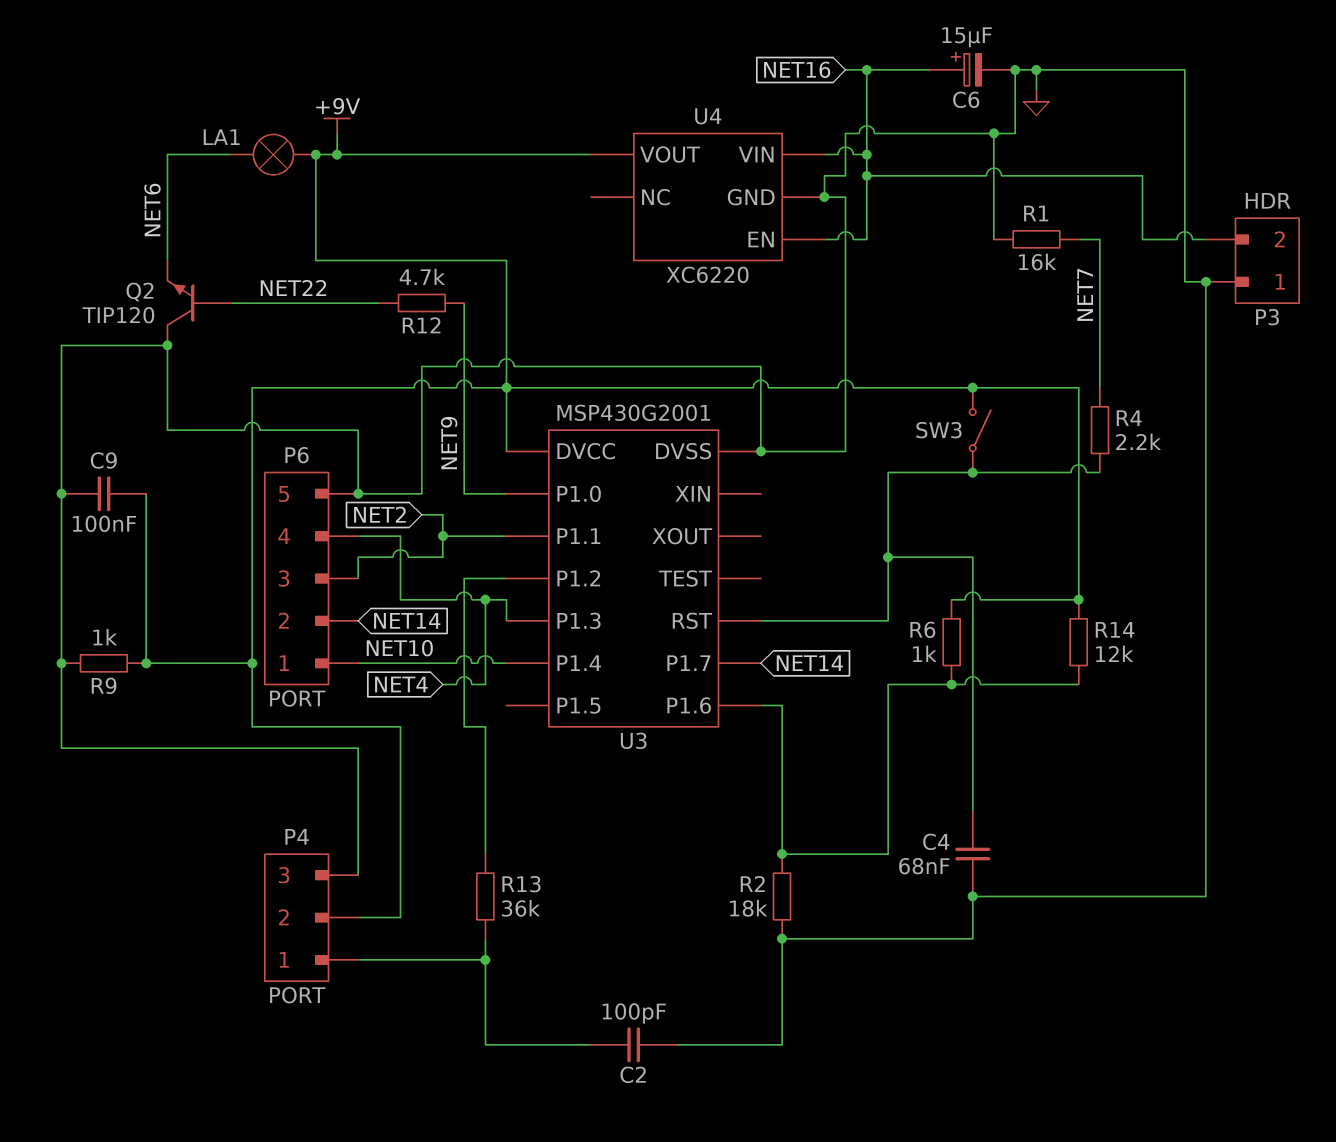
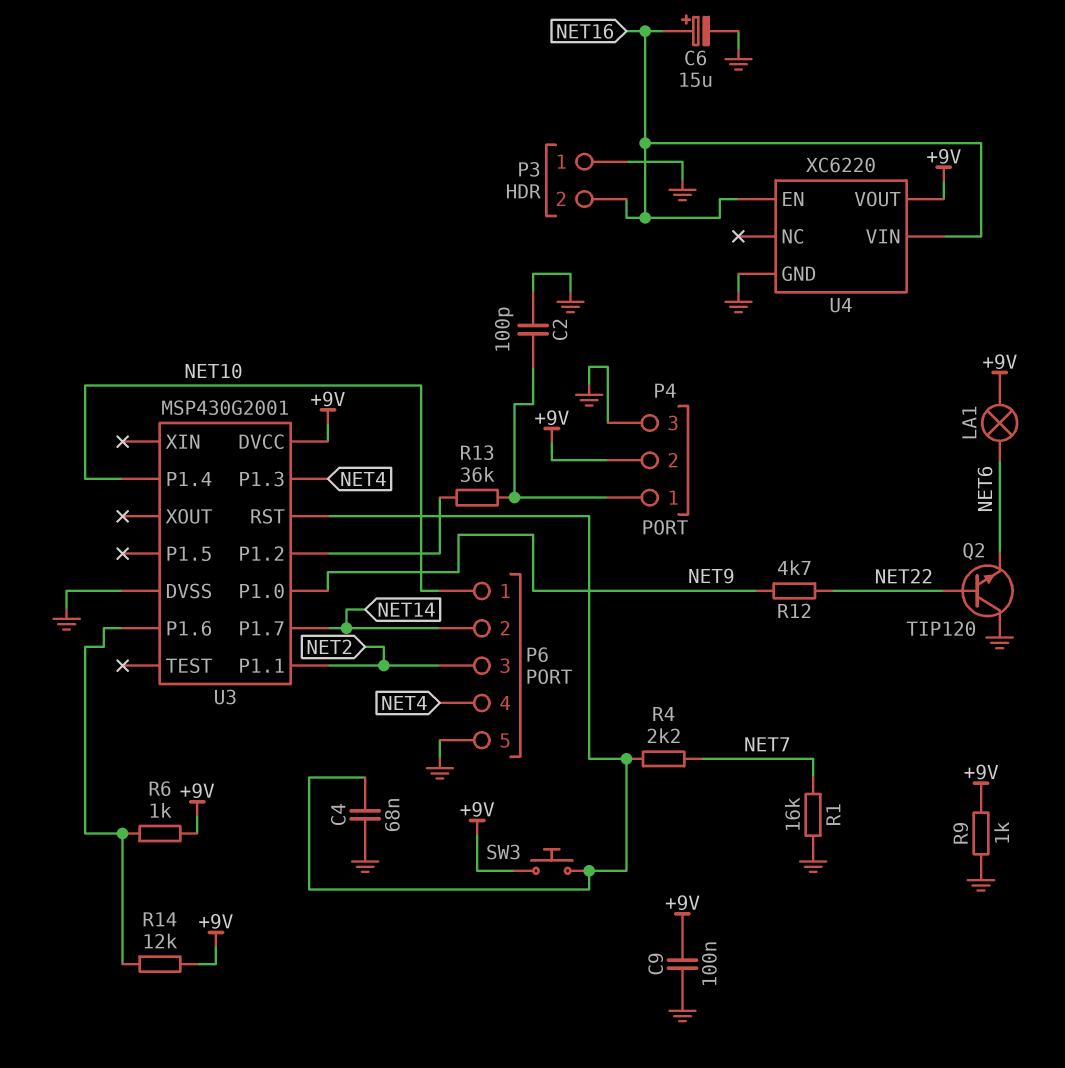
R2: 18k (GND, U3/P1.6) -> none
SW3: switch (+9V, U3/RST) -> button (+9V, U3/RST)

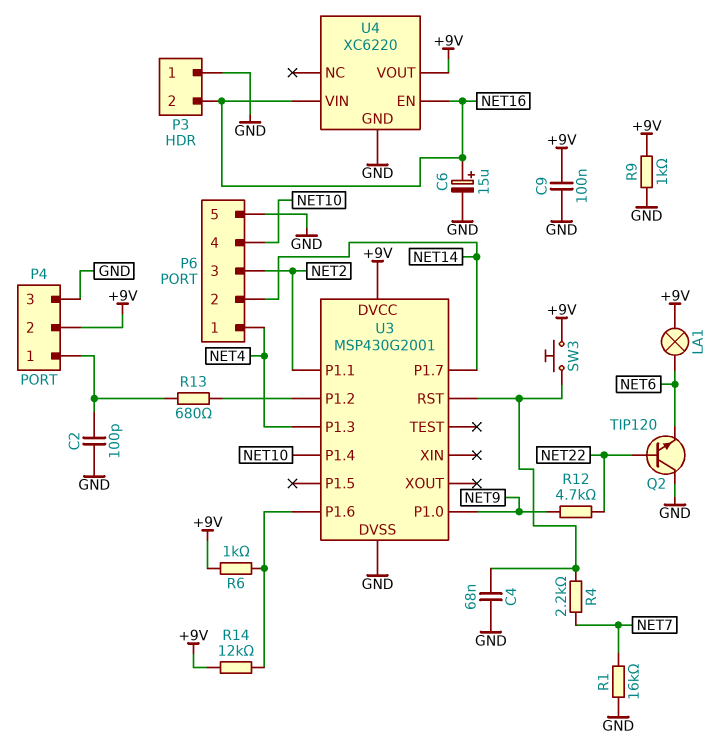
P6 pin 1: NET10 -> NET4
P6 pin 4: NET4 -> NET10
R13: 36k (P4/1, U3/P1.2) -> 680 (P4/1, U3/P1.2)

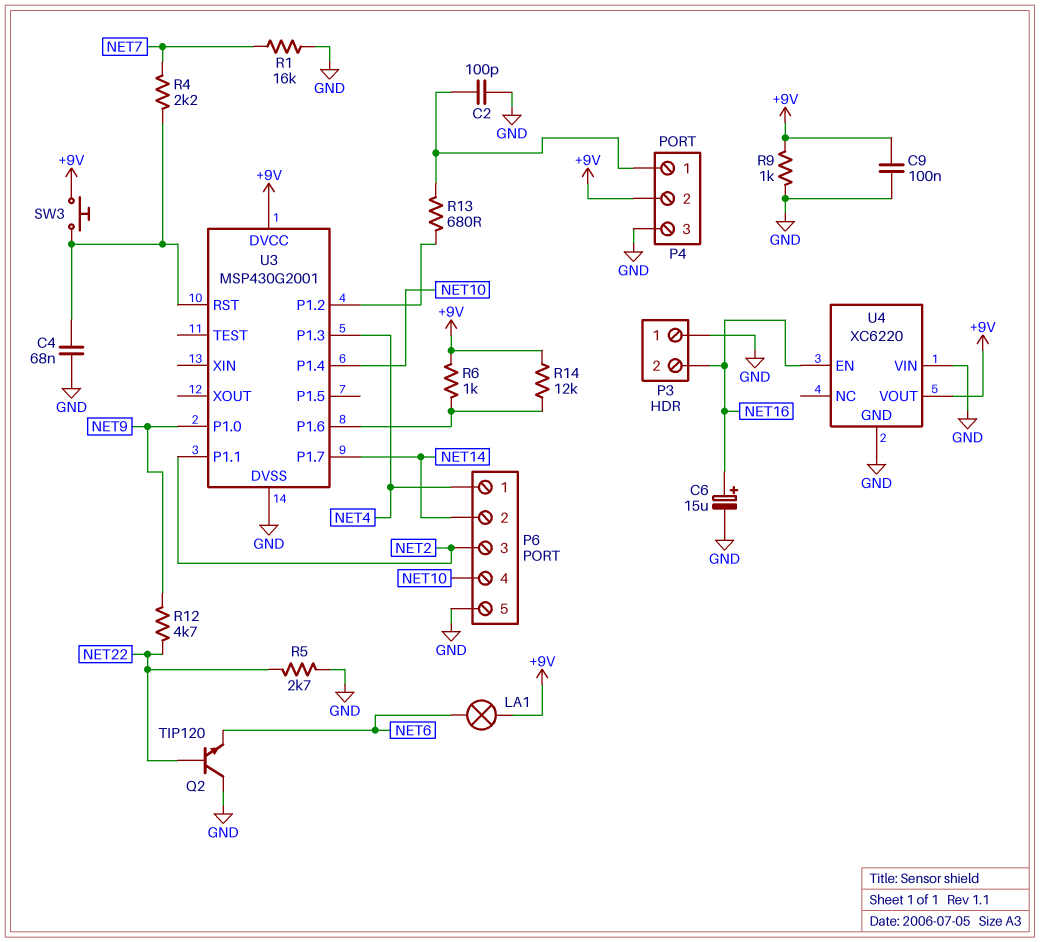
R5: none -> 2.7k (GND, NET22)
U4 pin VIN: NET16 -> GND

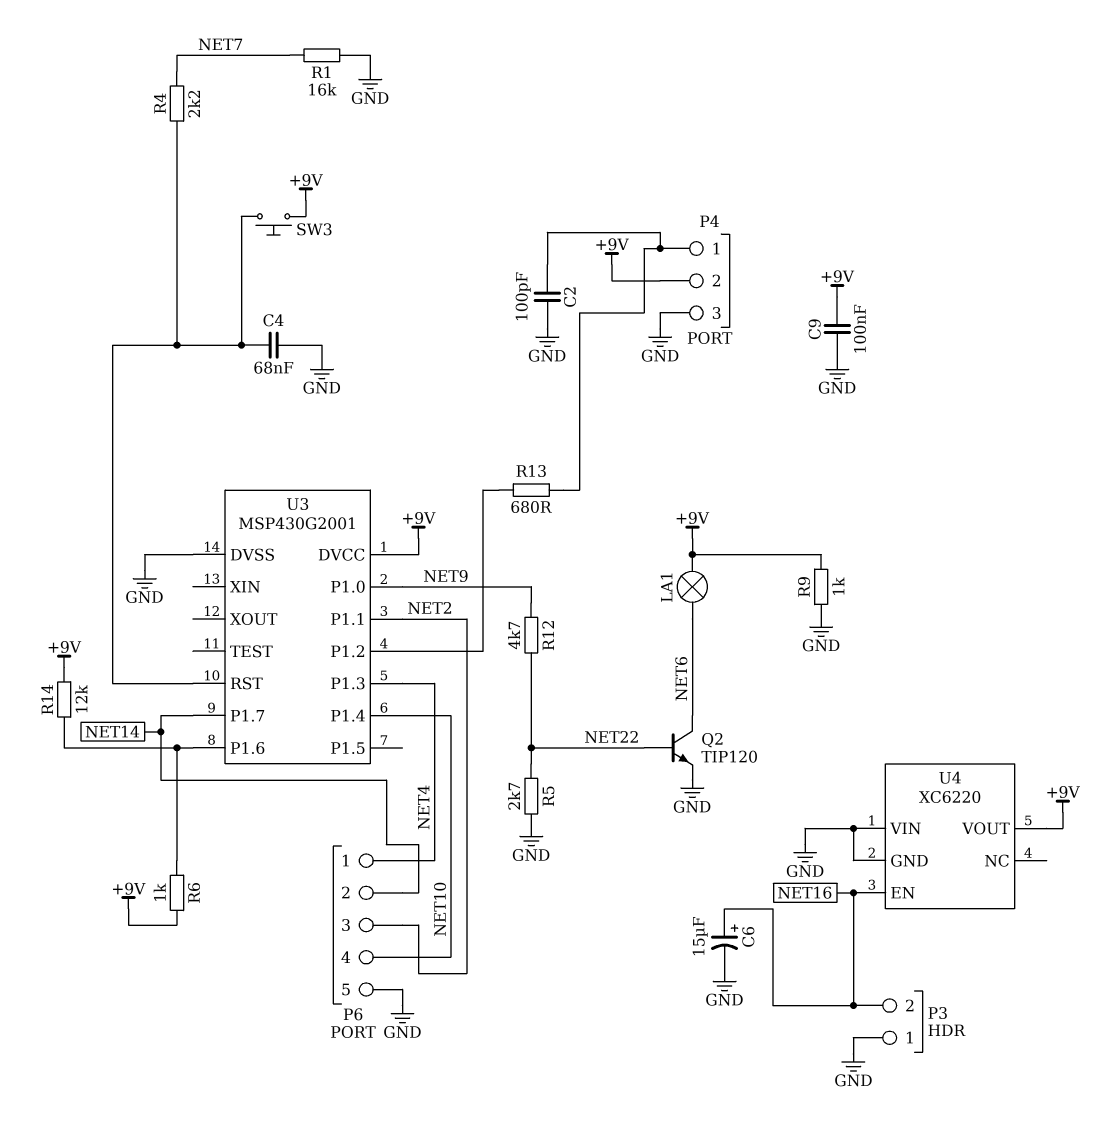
Q2: NPN TIP120 (B NET22, C GND, E NET6) -> NPN TIP120 (B NET22, C NET6, E GND)

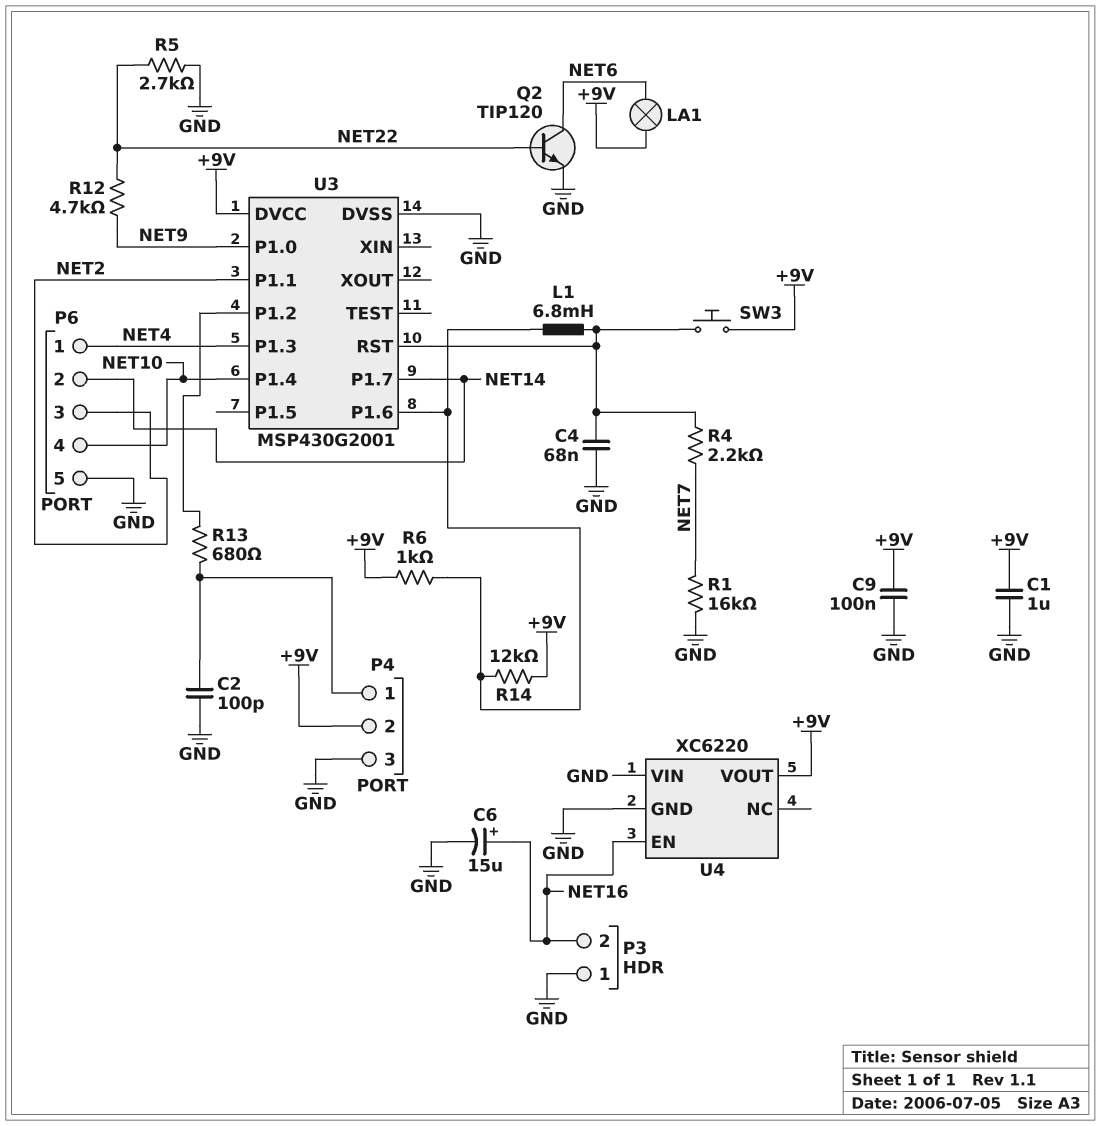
C1: none -> 1uF (+9V, GND)
L1: none -> 6.8mH (U3/P1.6, U3/RST)
R9: 1k (+9V, GND) -> none

